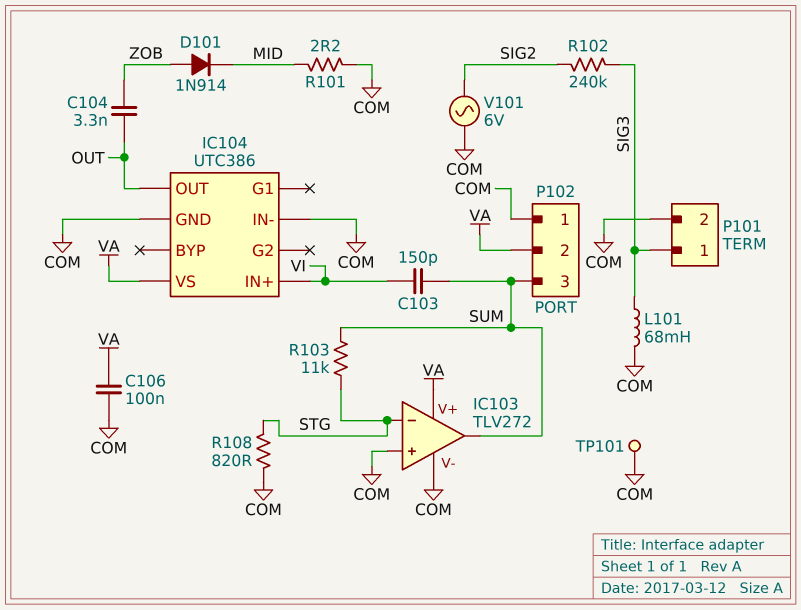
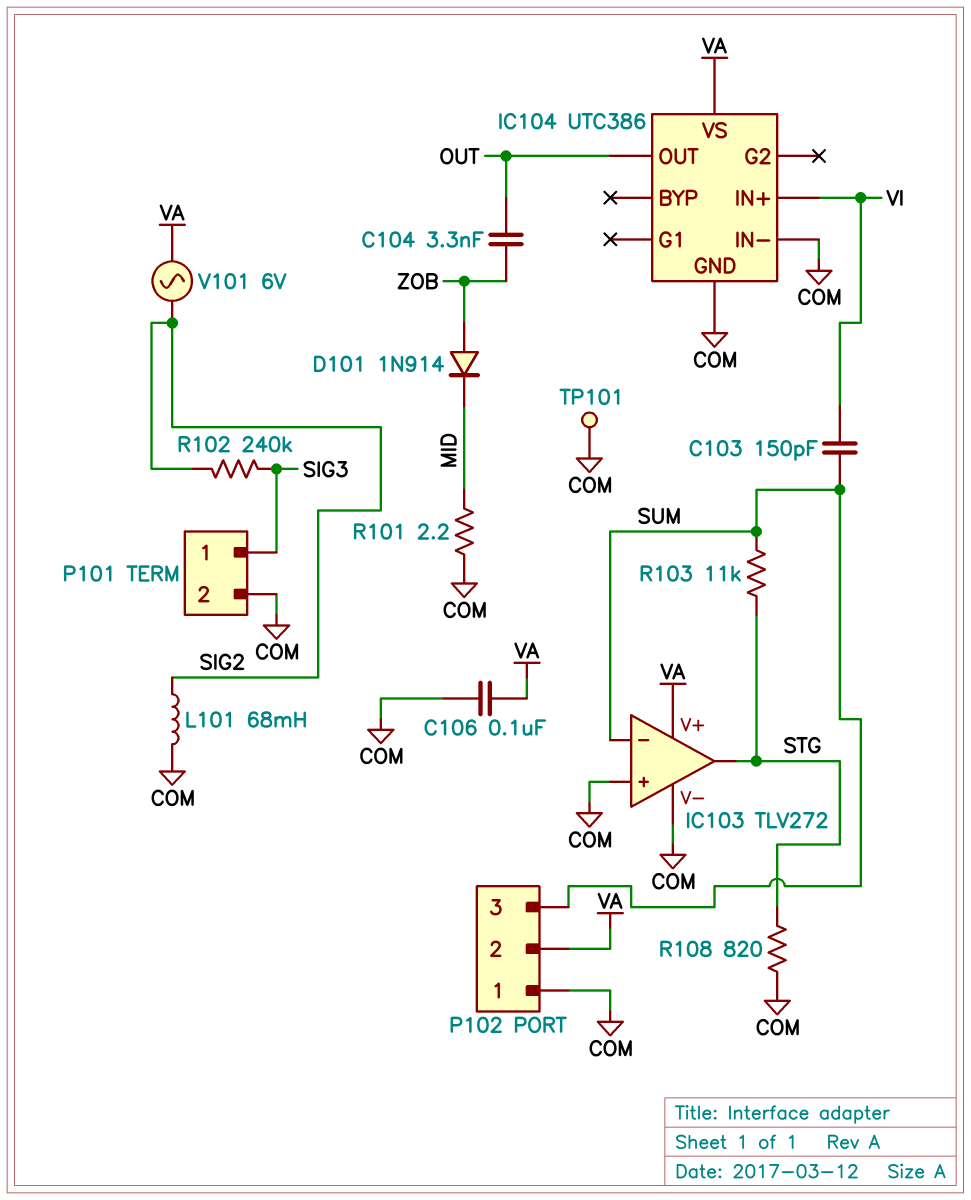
IC103 pin in-: STG -> SUM
IC103 pin out: SUM -> STG
L101: 68mH (COM, SIG3) -> 68mH (COM, SIG2)
V101: AC 6V (COM, SIG2) -> AC 6V (SIG2, VA)

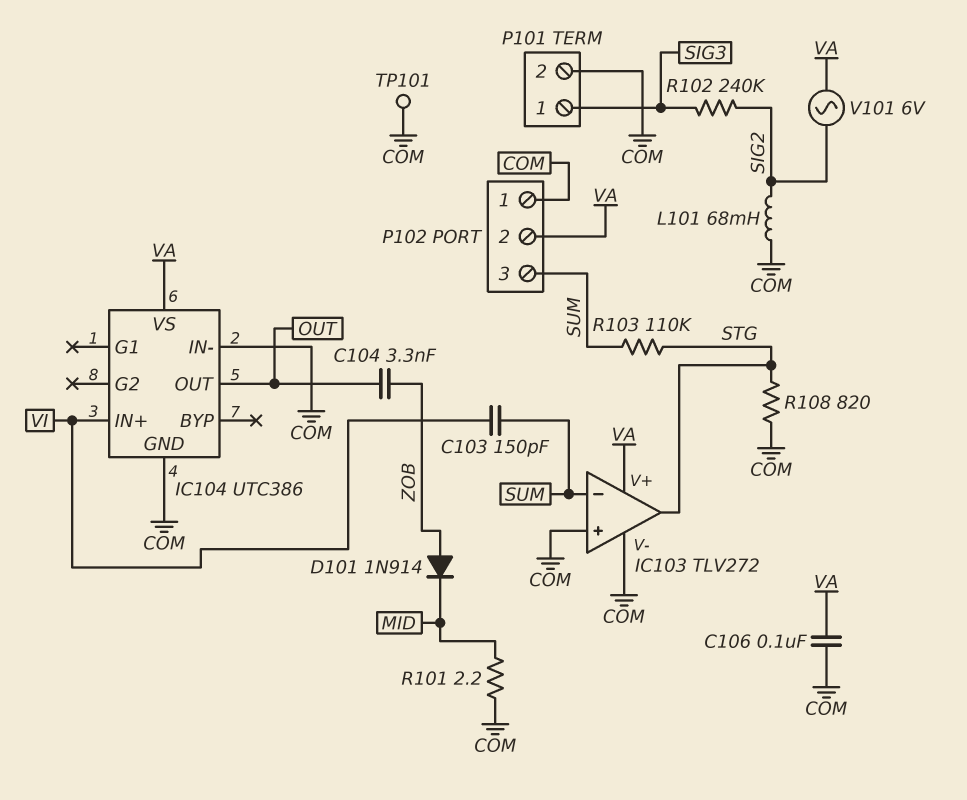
R103: 11k (STG, SUM) -> 110k (STG, SUM)

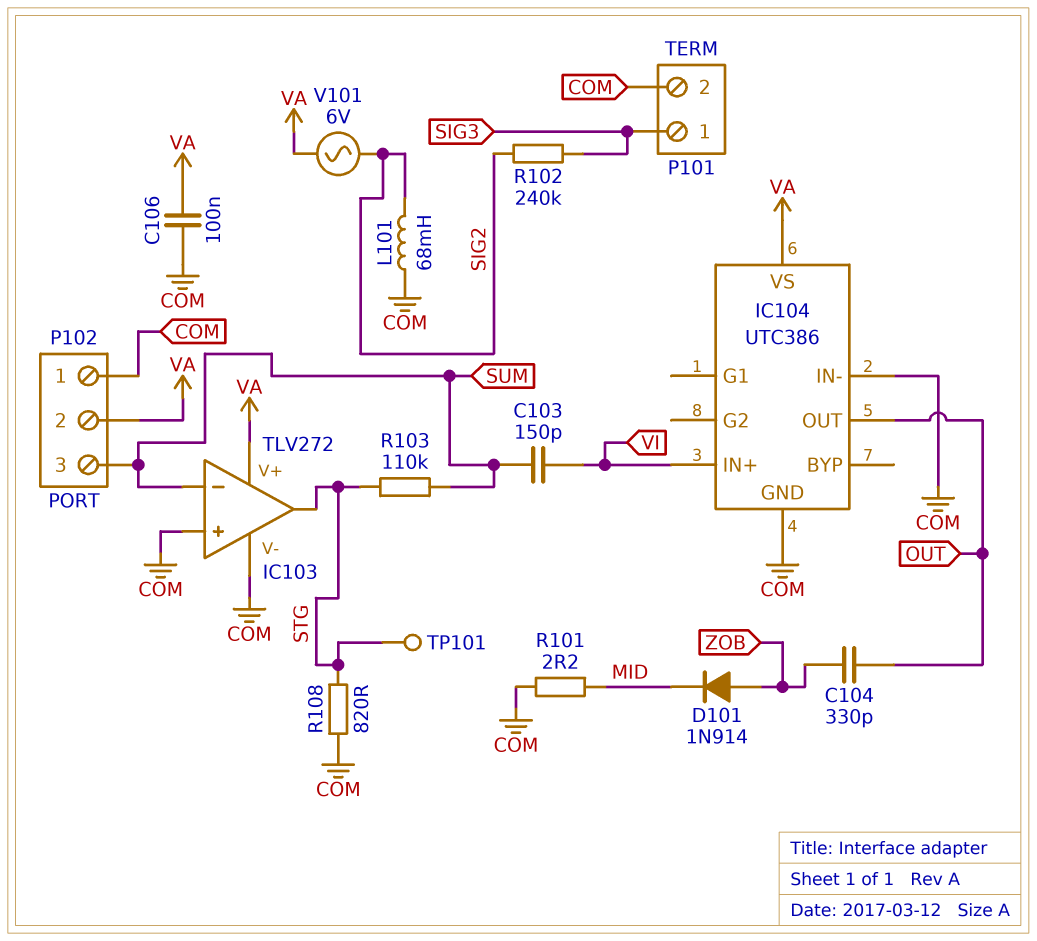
C104: 3.3nF (OUT, ZOB) -> 330pF (OUT, ZOB)
TP101: test point (COM) -> test point (STG)

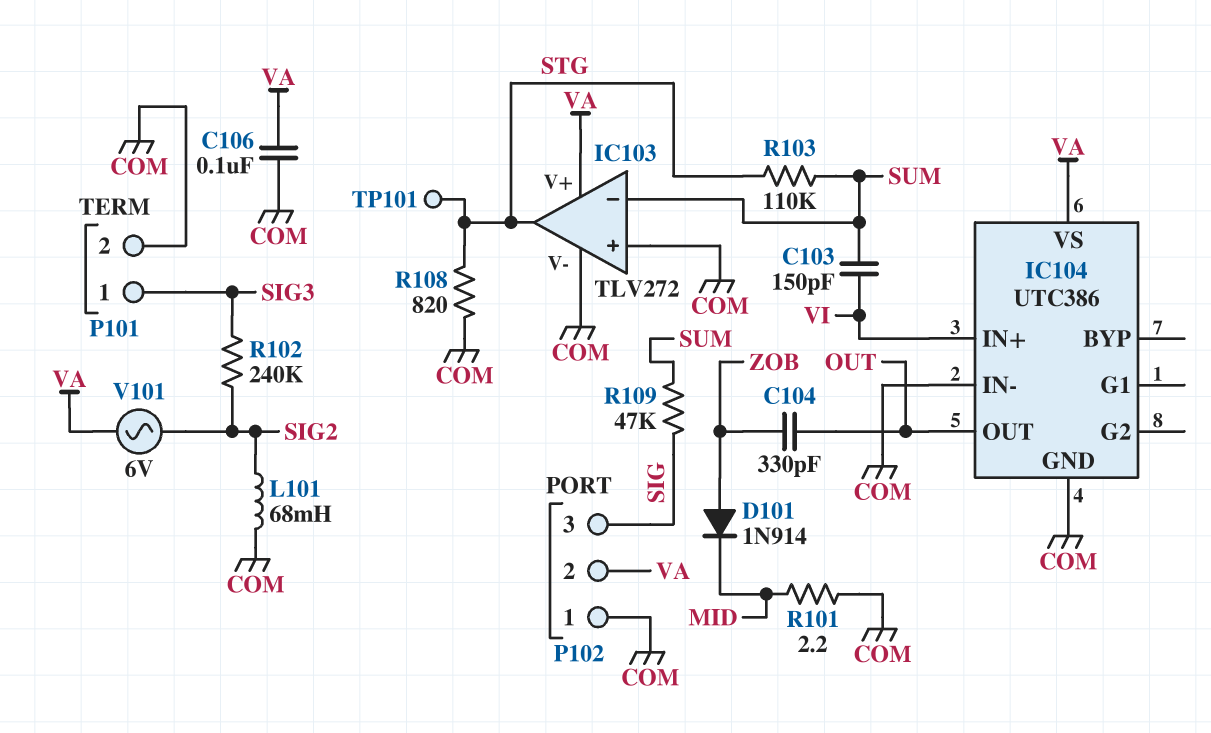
P102 pin 3: SUM -> SIG
R109: none -> 47k (SIG, SUM)

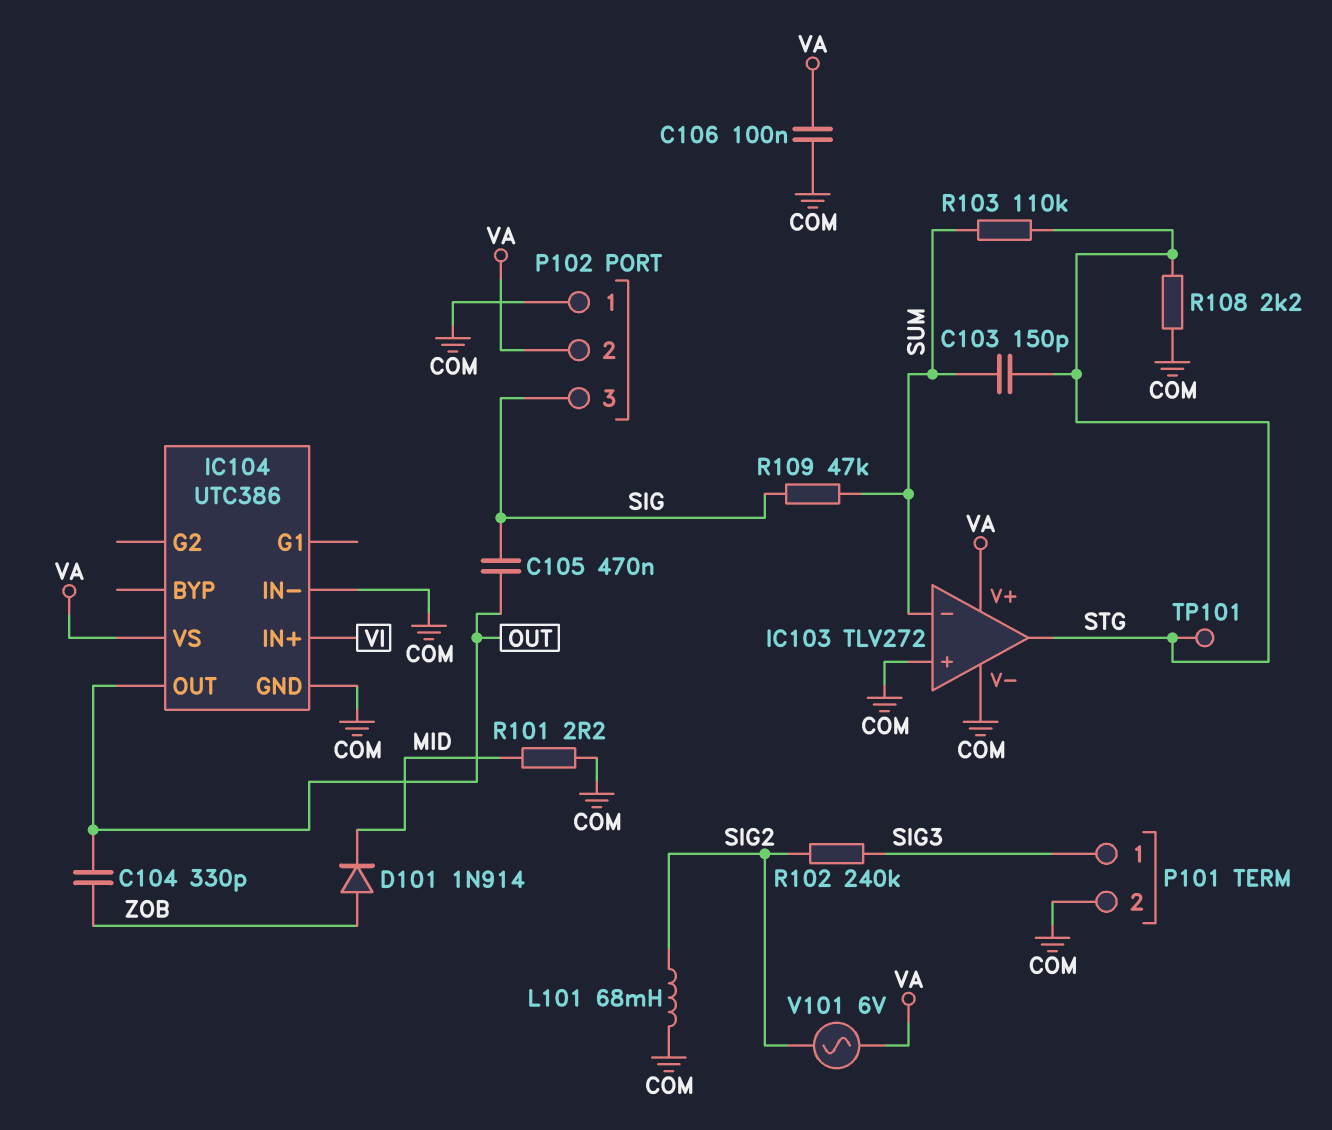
C103: 150pF (SUM, VI) -> 150pF (STG, SUM)
C105: none -> 470nF (OUT, SIG)
R108: 820 (COM, STG) -> 2.2k (COM, STG)

